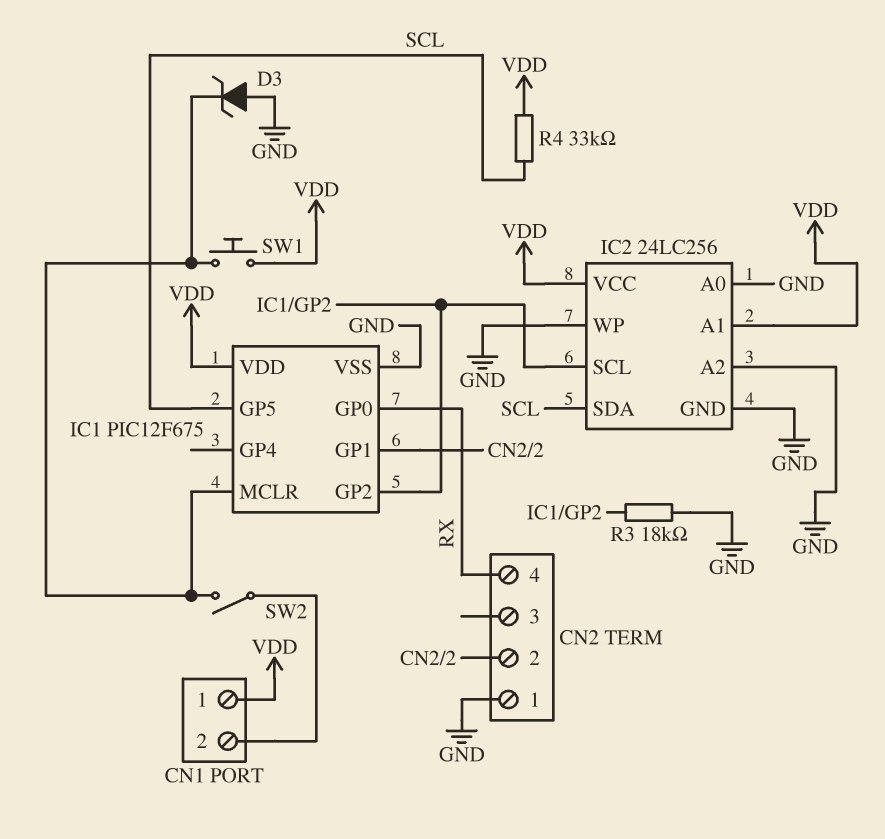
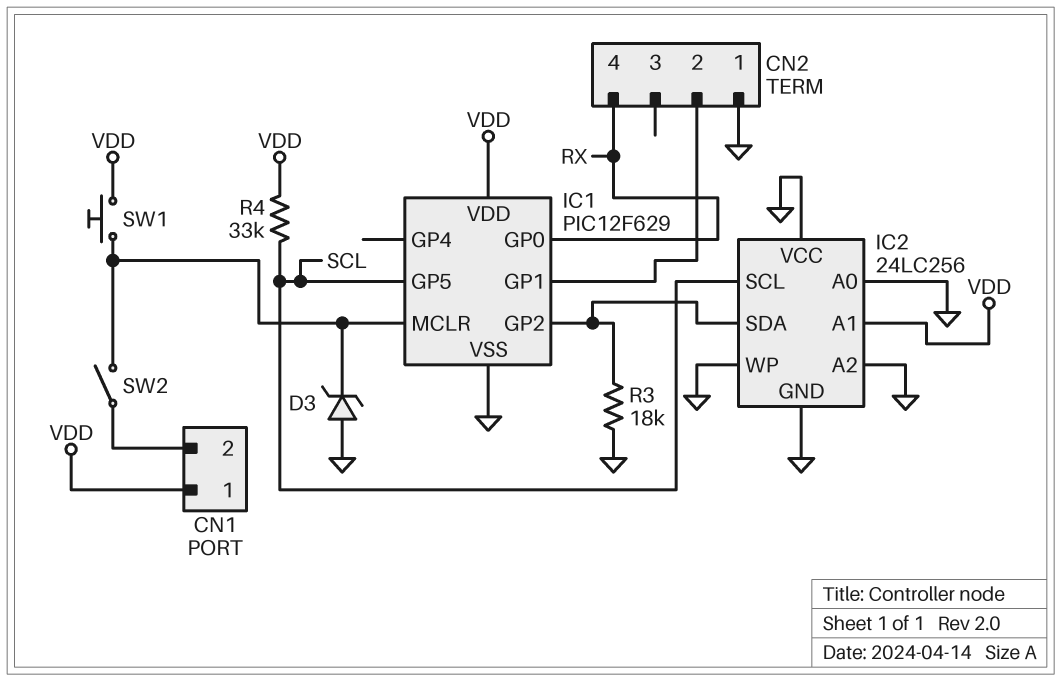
IC1: PIC12F675 -> PIC12F629
IC2 pin SCL: IC1/GP2 -> SCL
IC2 pin SDA: SCL -> IC1/GP2
IC2 pin VCC: VDD -> GND

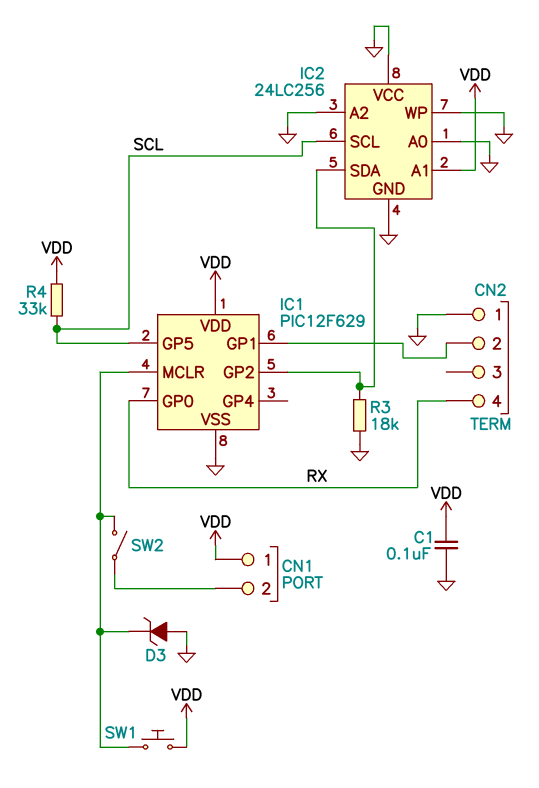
C1: none -> 100nF (GND, VDD)

